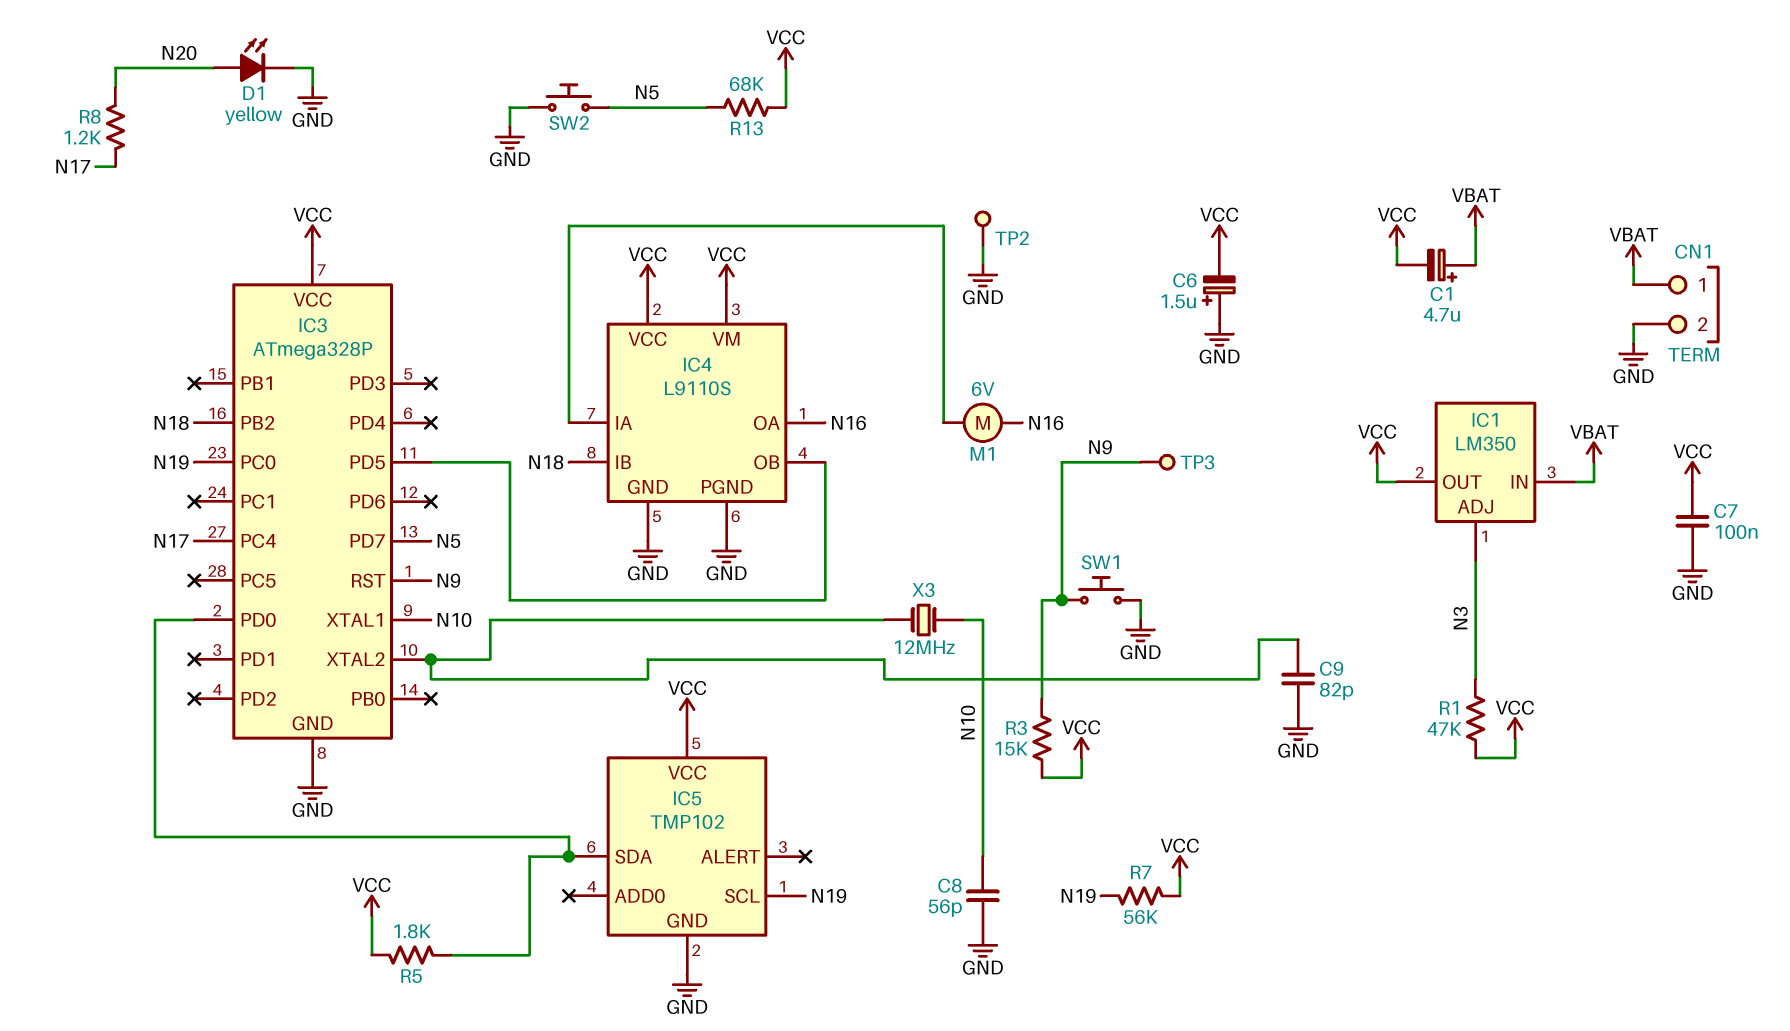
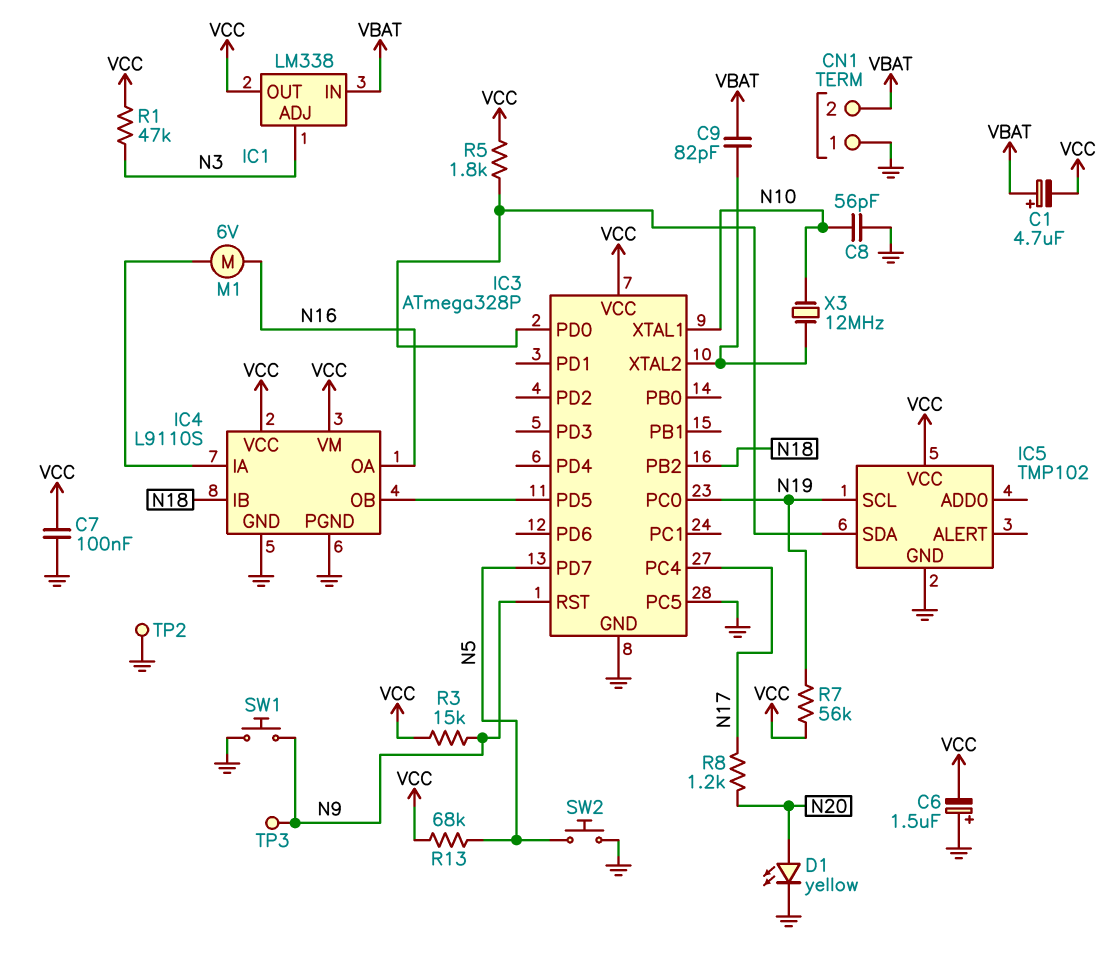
C9: 82pF (GND, IC3/XTAL2) -> 82pF (IC3/XTAL2, VBAT)
CN1 pin 1: VBAT -> GND
CN1 pin 2: GND -> VBAT
IC1: LM350 -> LM338
IC3 pin PC5: none -> GND

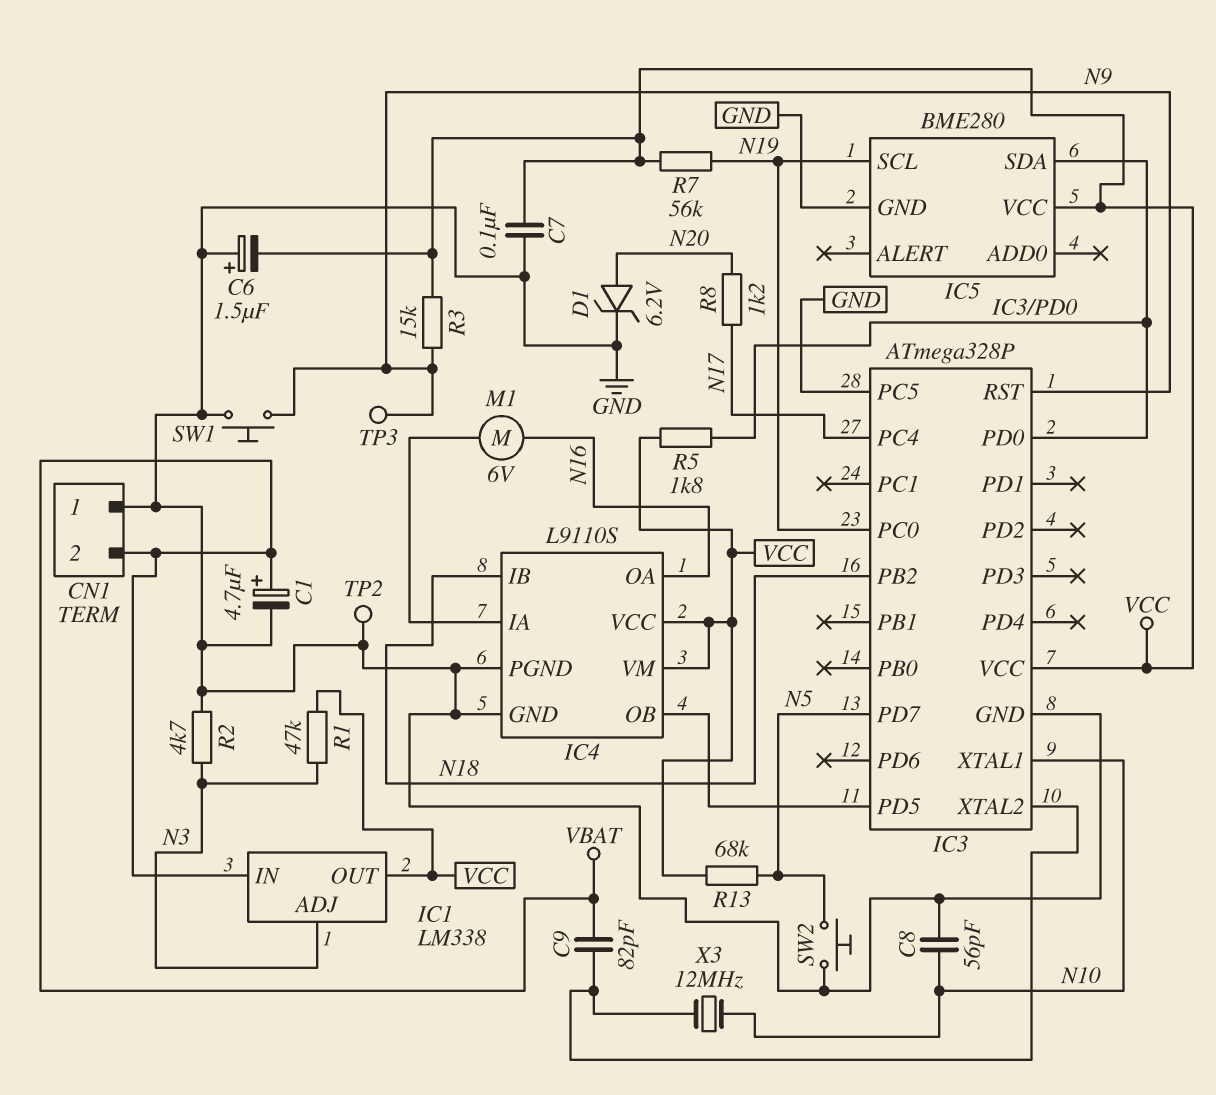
C1: 4.7uF (plus VBAT, minus VCC) -> 4.7uF (plus VBAT, minus GND)
D1: LED yellow (A N20, K GND) -> zener 6.2V (A N20, K GND)
IC5: TMP102 -> BME280
R2: none -> 4.7k (GND, N3)

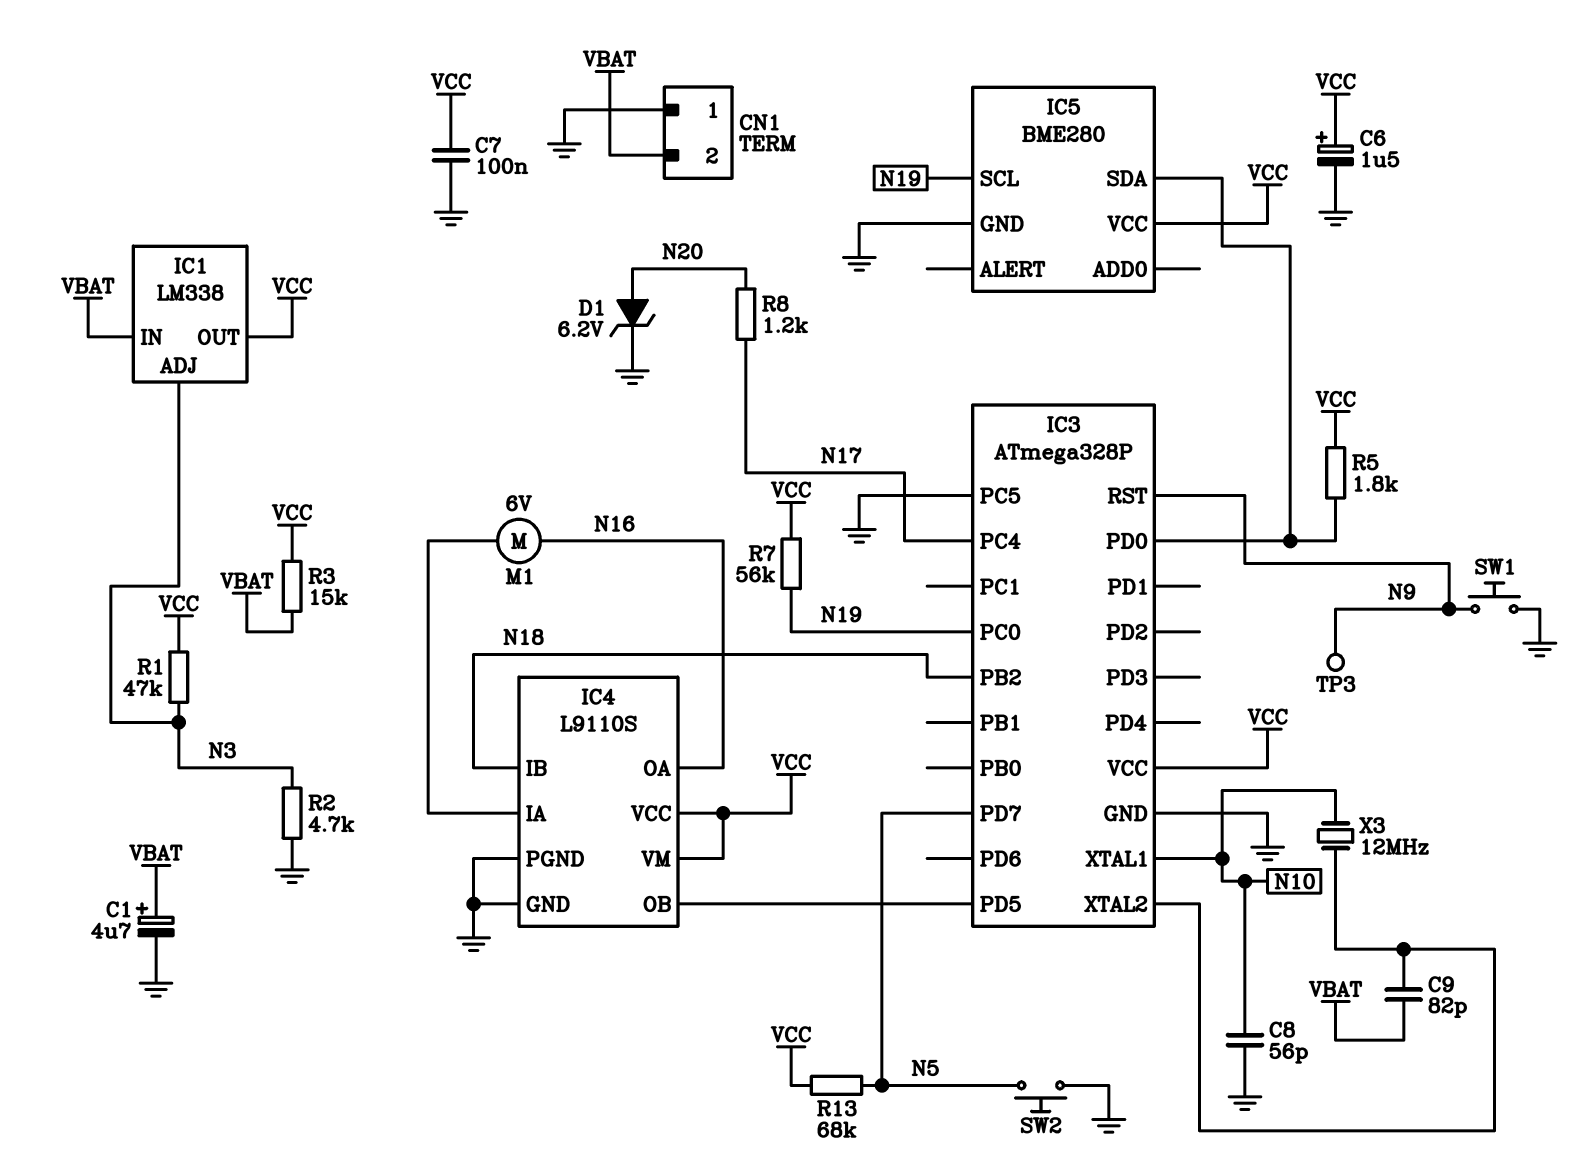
C6: 1.5uF (plus GND, minus VCC) -> 1.5uF (plus VCC, minus GND)
R3: 15k (N9, VCC) -> 15k (VBAT, VCC)
TP2: test point (GND) -> none

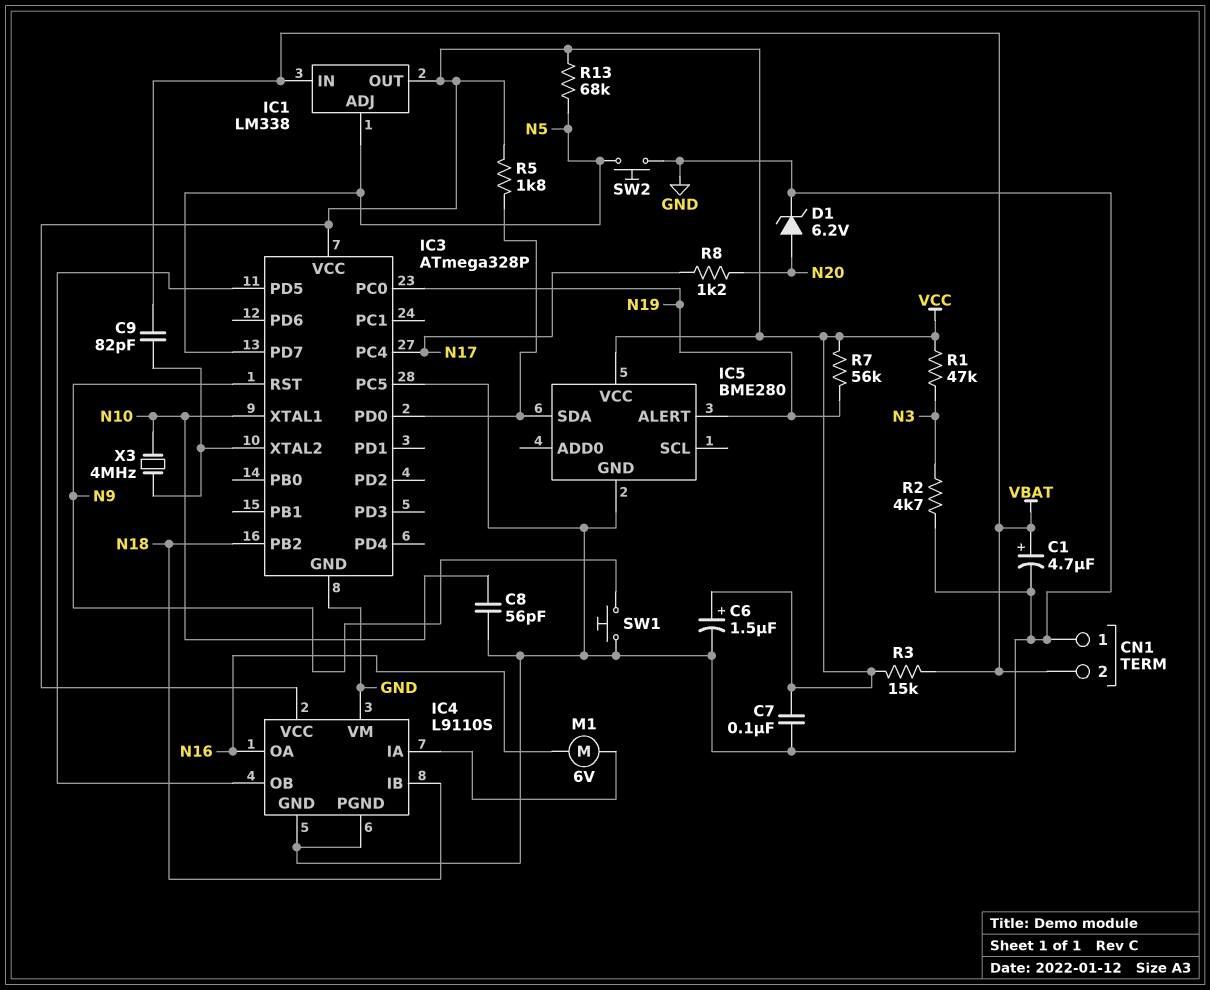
IC1 pin ADJ: N3 -> N5
IC4 pin VM: VCC -> GND
IC5 pin ALERT: none -> N19
IC5 pin SCL: N19 -> none
TP3: test point (N9) -> none
X3: 12MHz (IC3/XTAL2, N10) -> 4MHz (IC3/XTAL2, N10)

